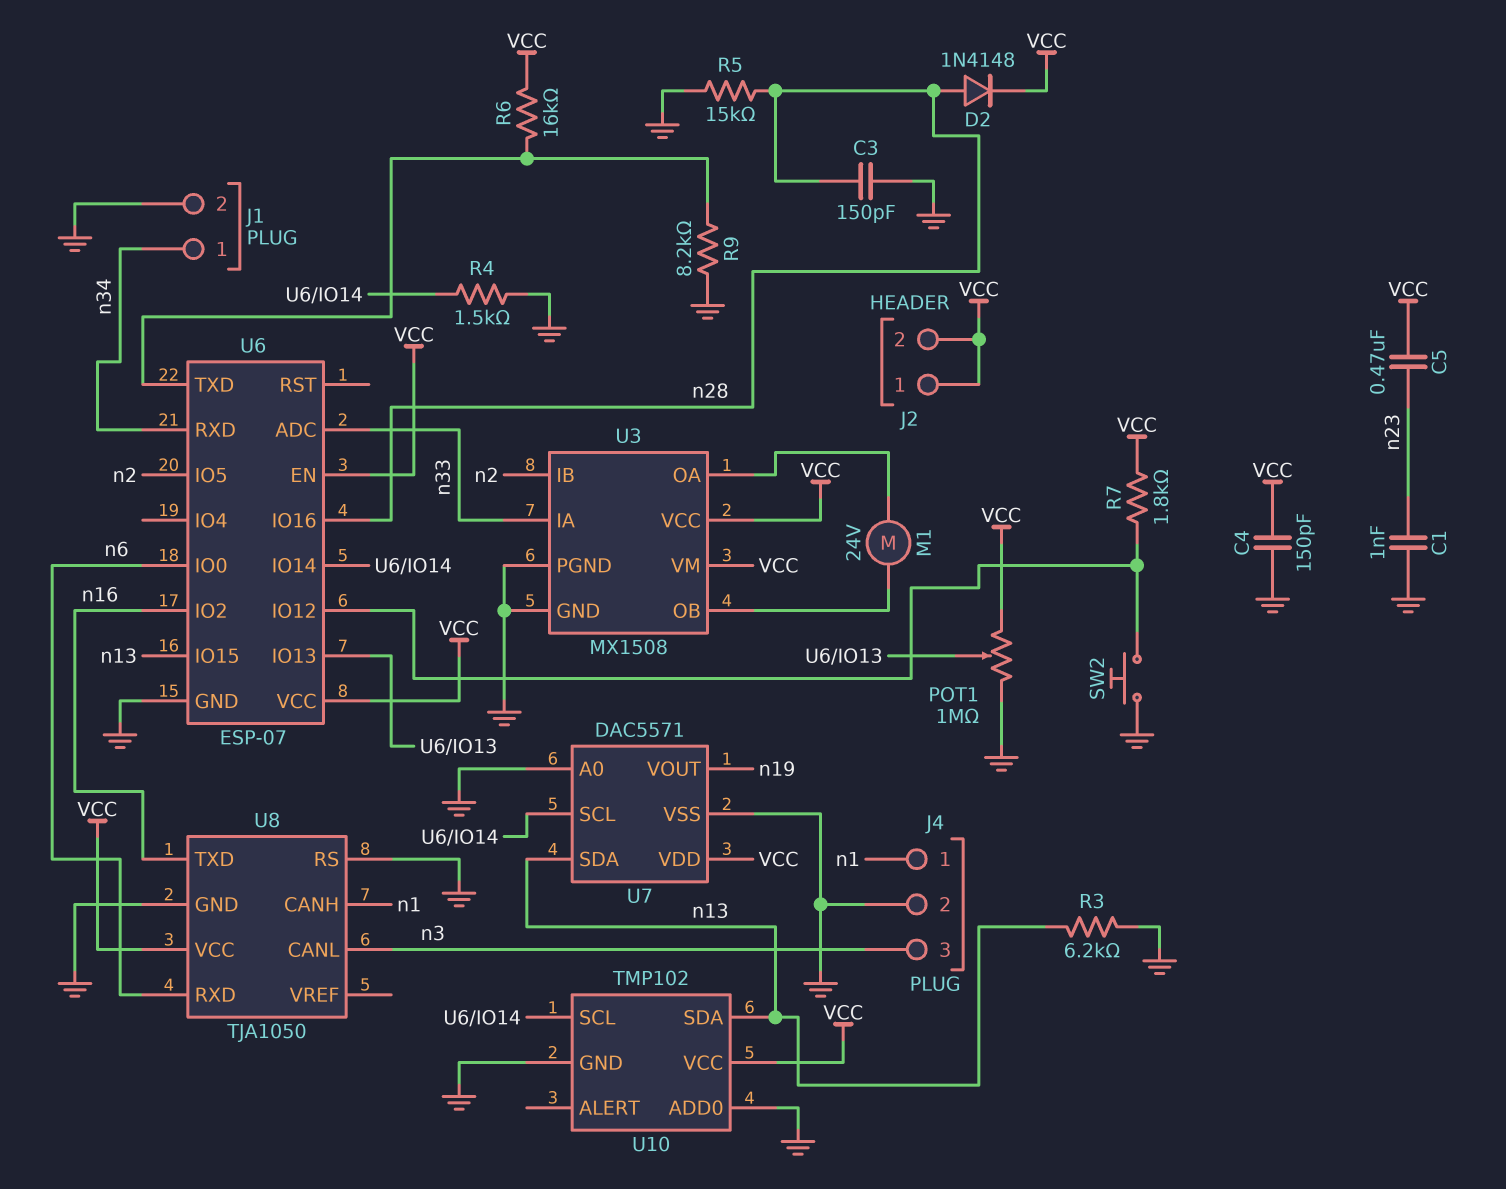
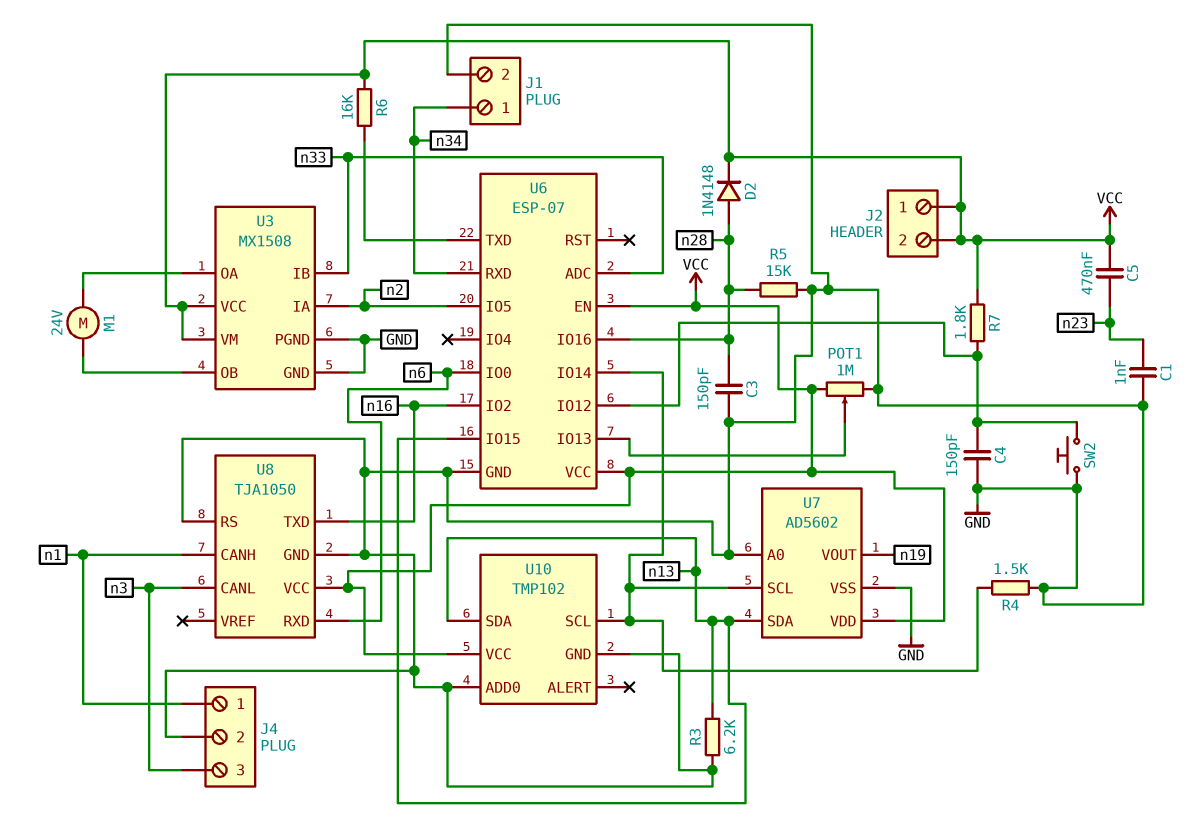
C4: 150pF (GND, VCC) -> 150pF (GND, U6/IO12)
R9: 8.2k (GND, U6/TXD) -> none
U3 pin IA: n33 -> n2
U3 pin IB: n2 -> n33
U7: DAC5571 -> AD5602

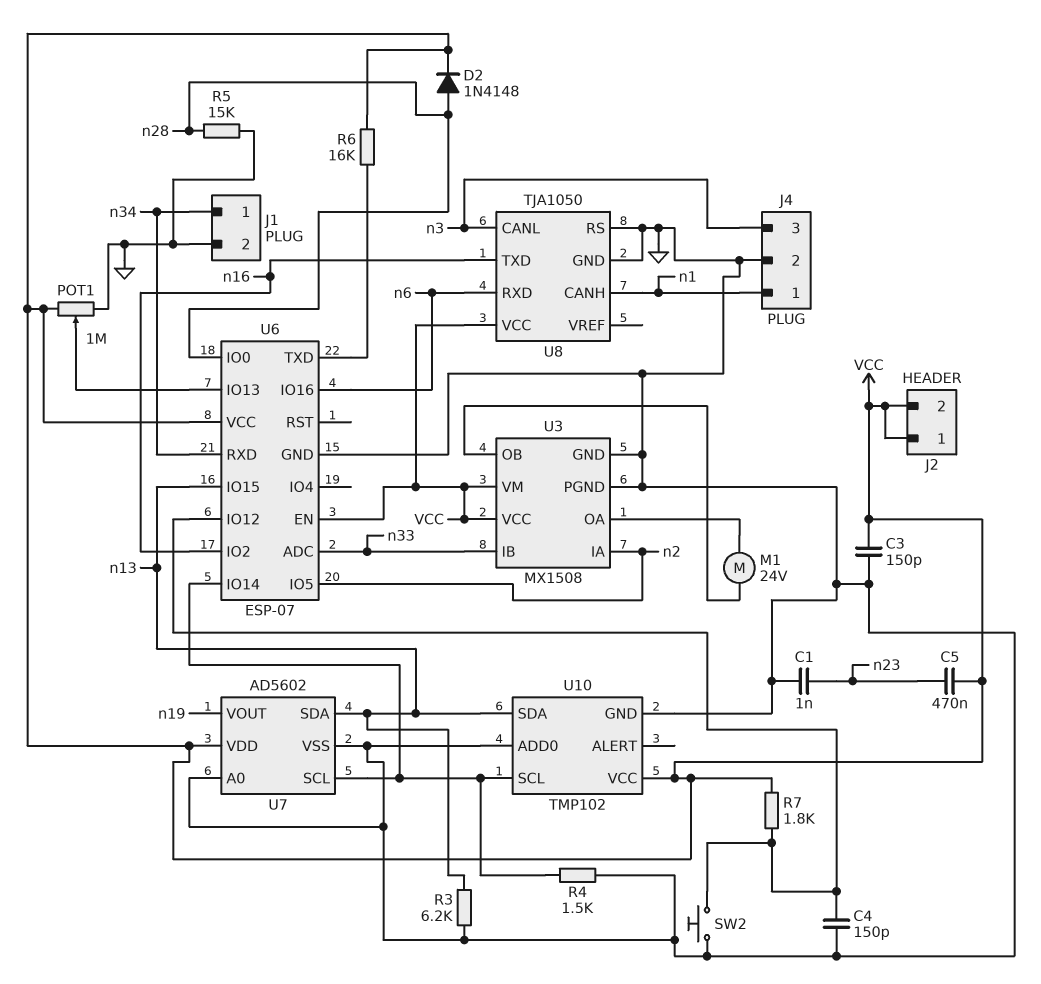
C3: 150pF (GND, n28) -> 150pF (GND, VCC)
U6 pin IO0: n6 -> n28
U6 pin IO16: n28 -> n6

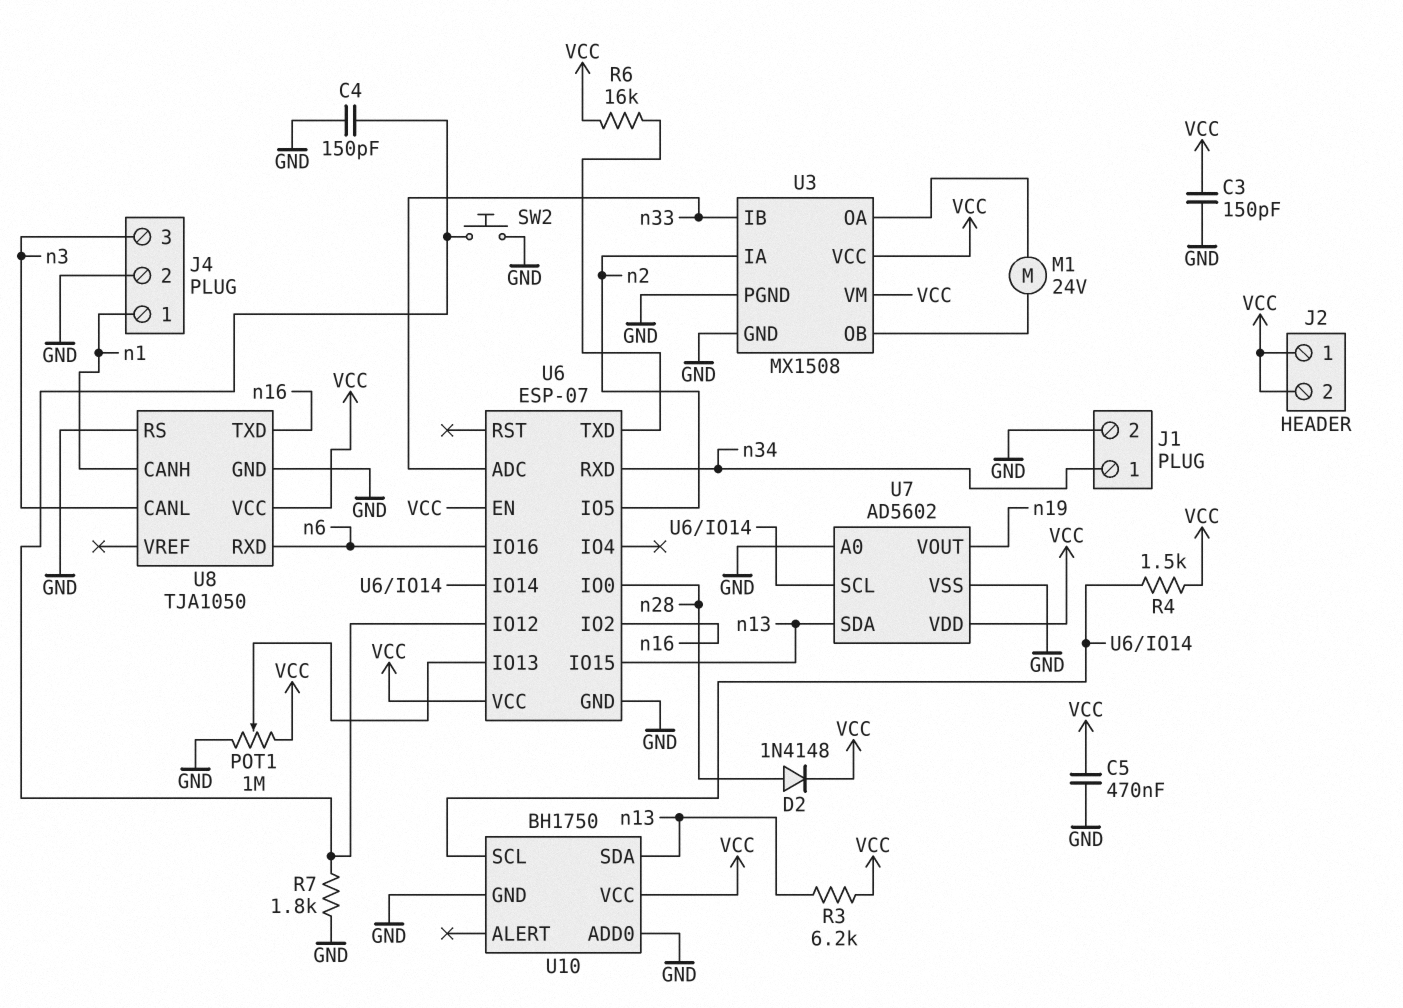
C1: 1nF (GND, n23) -> none
C5: 470nF (VCC, n23) -> 470nF (GND, VCC)
R3: 6.2k (GND, n13) -> 6.2k (VCC, n13)
R4: 1.5k (GND, U6/IO14) -> 1.5k (U6/IO14, VCC)
R5: 15k (GND, n28) -> none
R7: 1.8k (U6/IO12, VCC) -> 1.8k (GND, U6/IO12)
U10: TMP102 -> BH1750

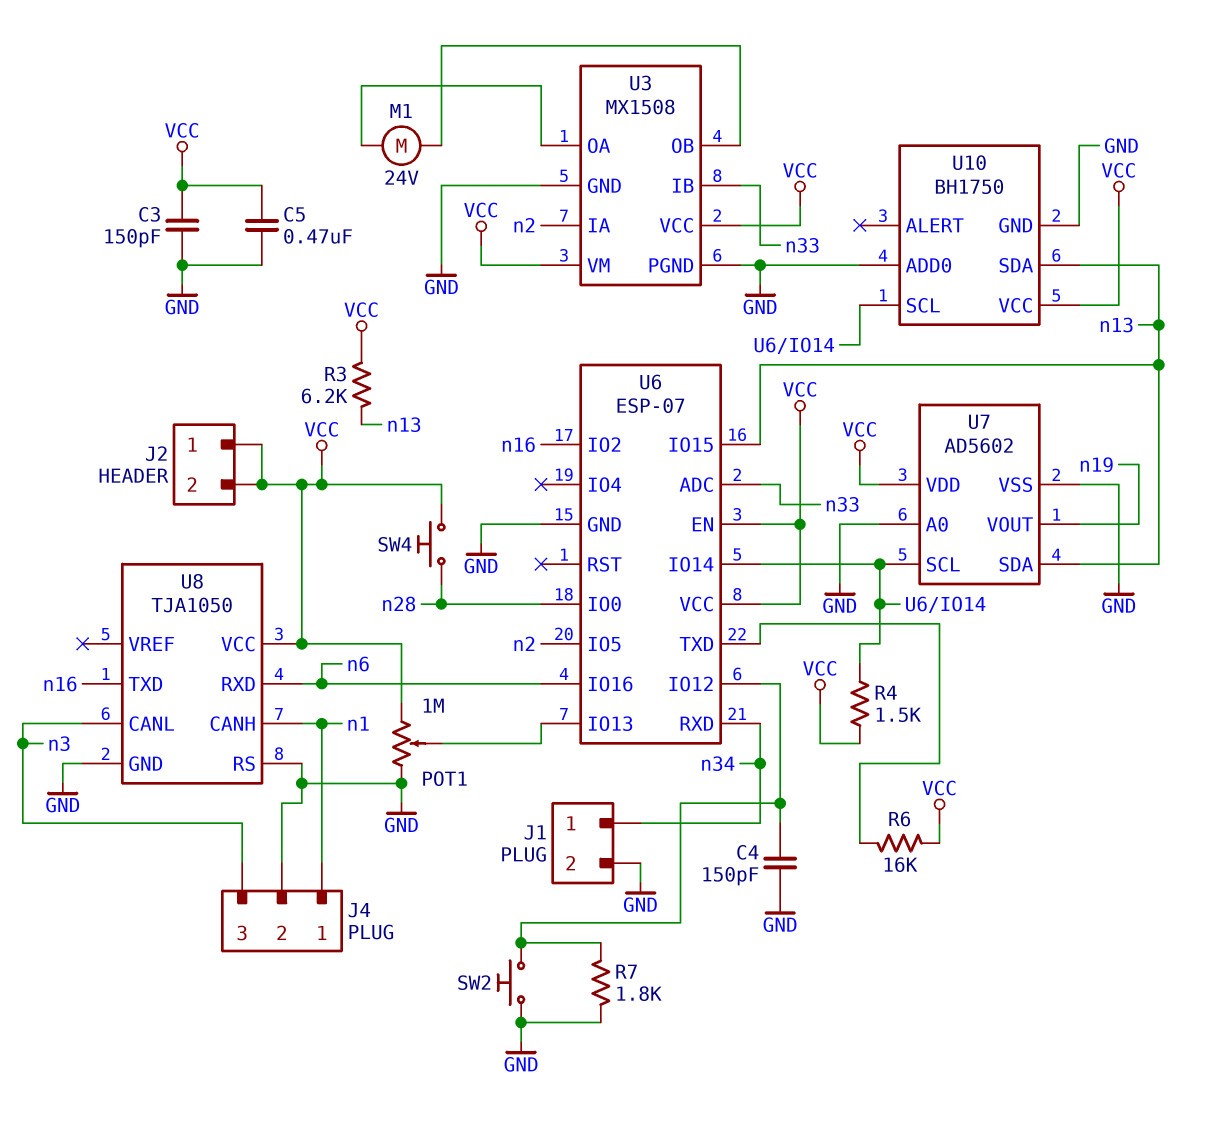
D2: diode 1N4148 (A n28, K VCC) -> none
SW4: none -> button (VCC, n28)

